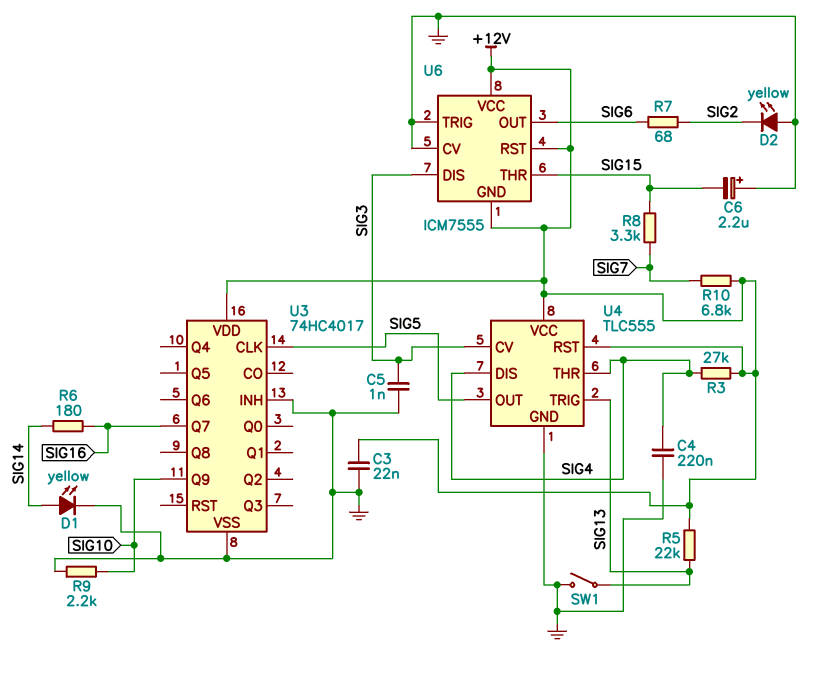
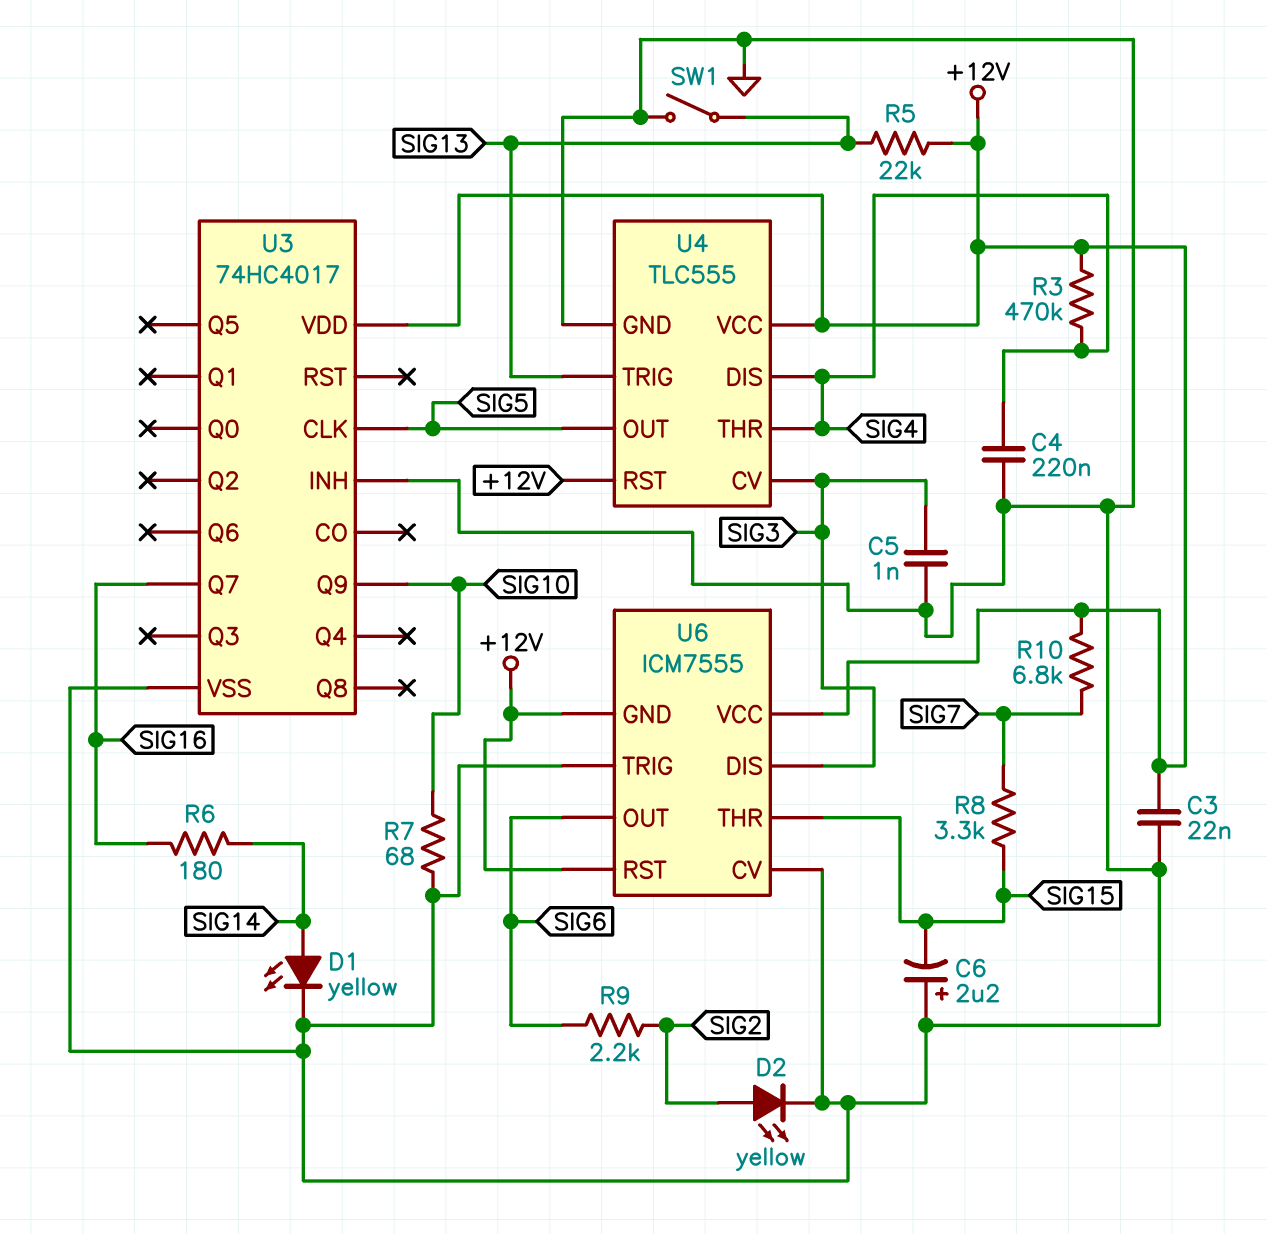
D2: LED yellow (A GND, K SIG2) -> LED yellow (A SIG2, K GND)
R3: 27k (+12V, SIG4) -> 470k (+12V, SIG4)
R7: 68 (SIG2, SIG6) -> 68 (GND, SIG10)
R9: 2.2k (GND, SIG10) -> 2.2k (SIG2, SIG6)

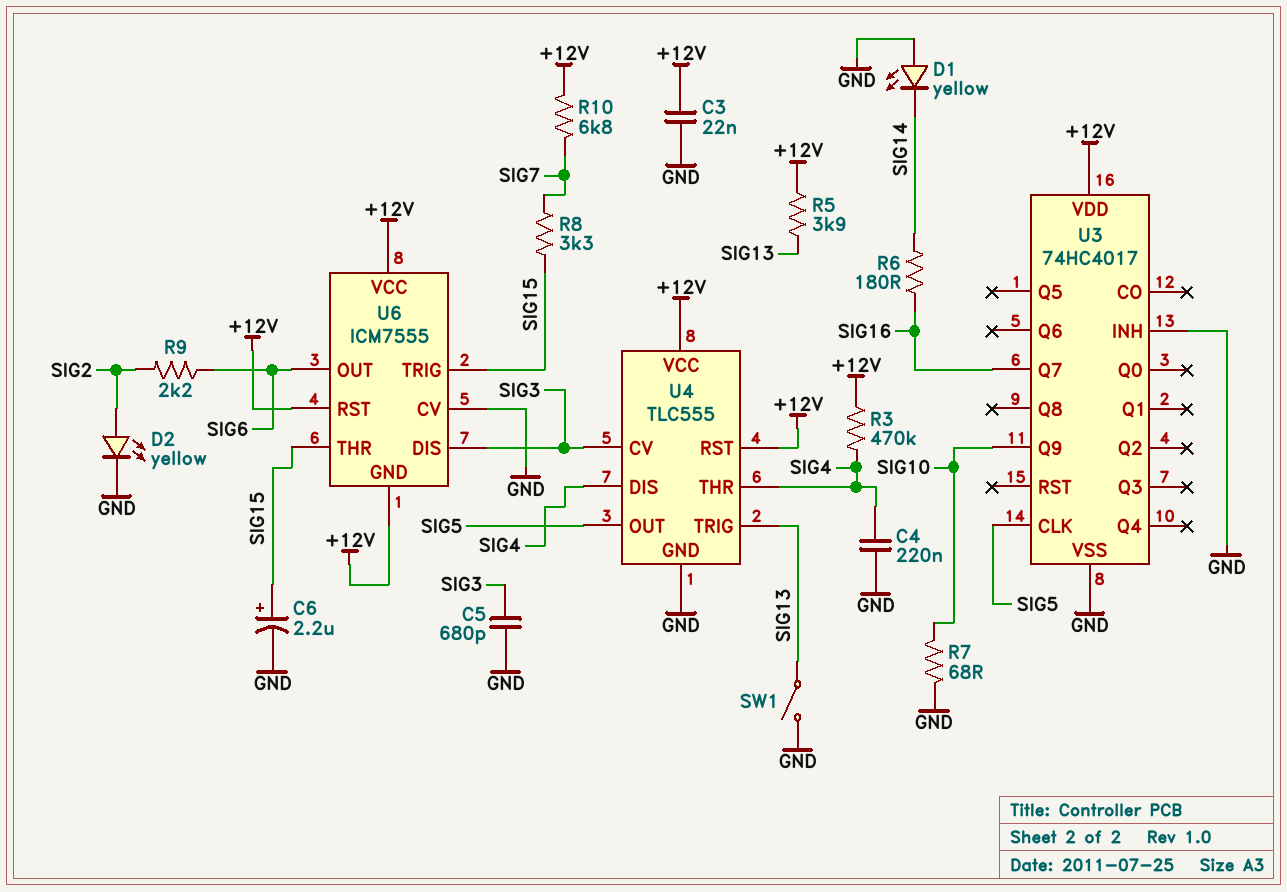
C5: 1nF (GND, SIG3) -> 680pF (GND, SIG3)
C6: 2.2uF (plus GND, minus SIG15) -> 2.2uF (plus SIG15, minus GND)
D1: LED yellow (A SIG14, K GND) -> LED yellow (A GND, K SIG14)
R5: 22k (+12V, SIG13) -> 3.9k (+12V, SIG13)
U6 pin TRIG: GND -> SIG15

